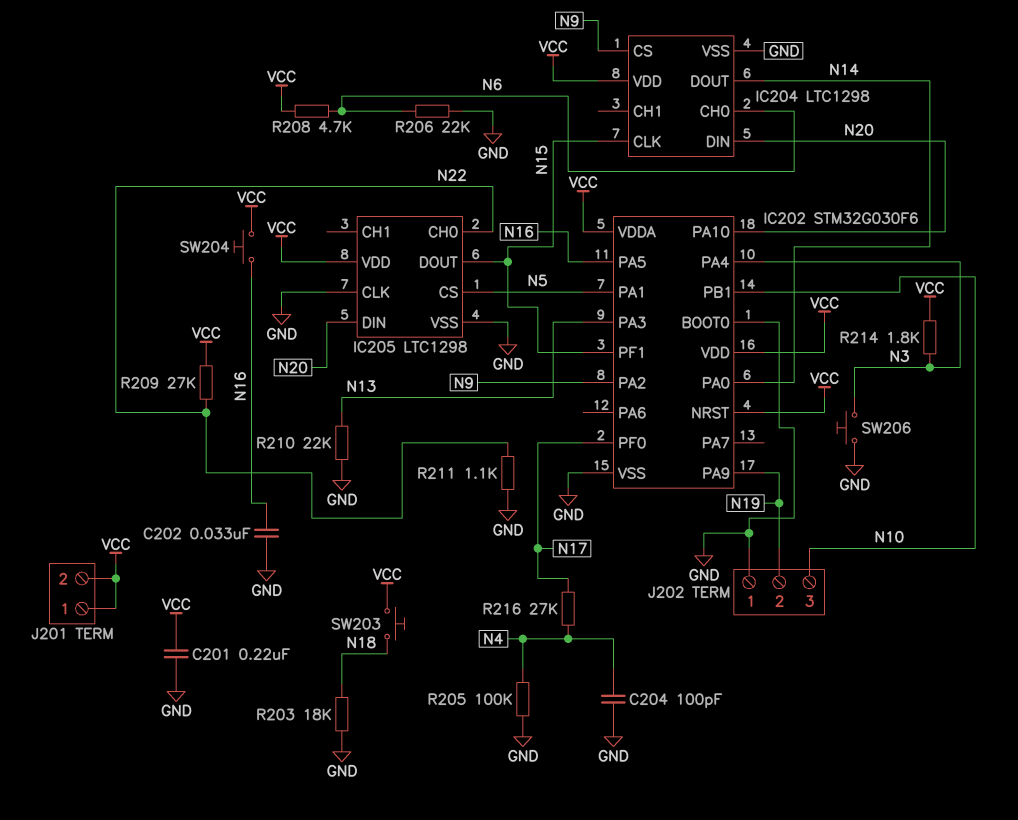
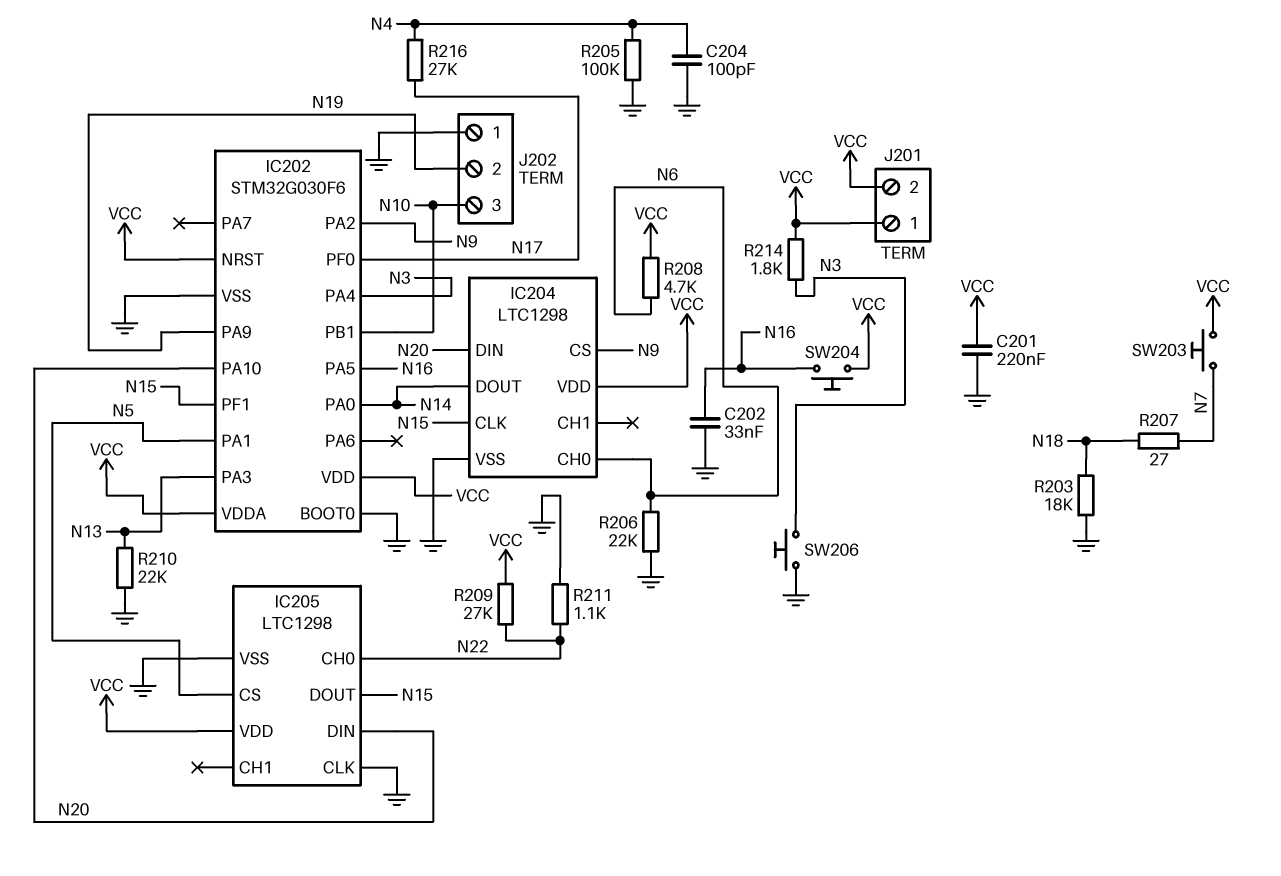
R207: none -> 27 (N7, N18)
SW203: button (N18, VCC) -> button (N7, VCC)

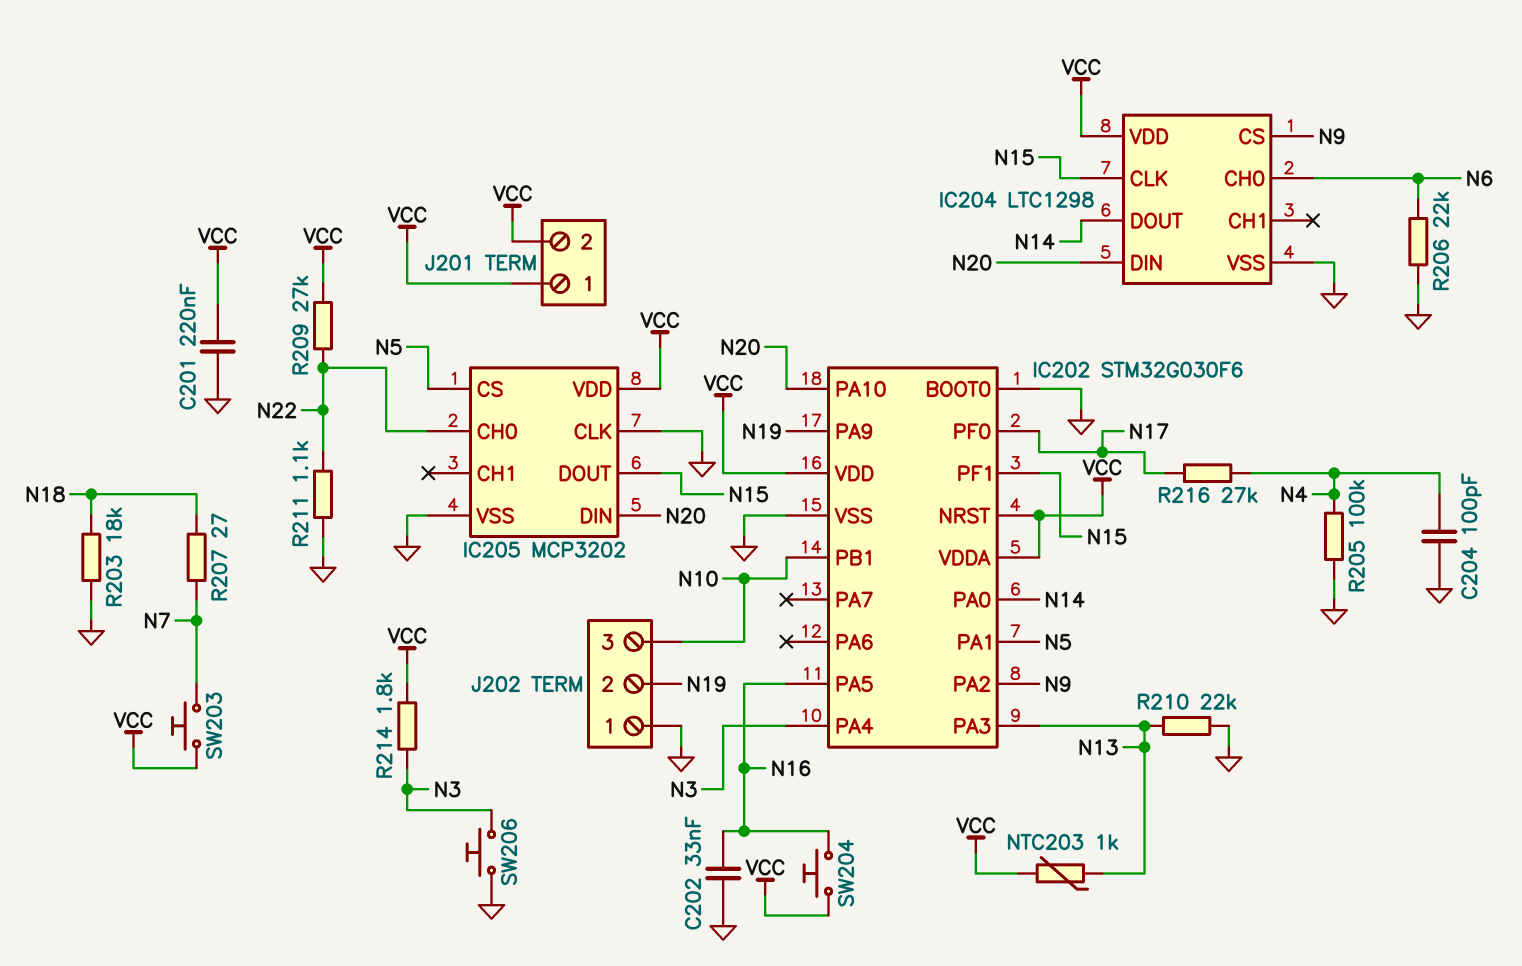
IC205: LTC1298 -> MCP3202
NTC203: none -> 1k (N13, VCC)
R208: 4.7k (N6, VCC) -> none

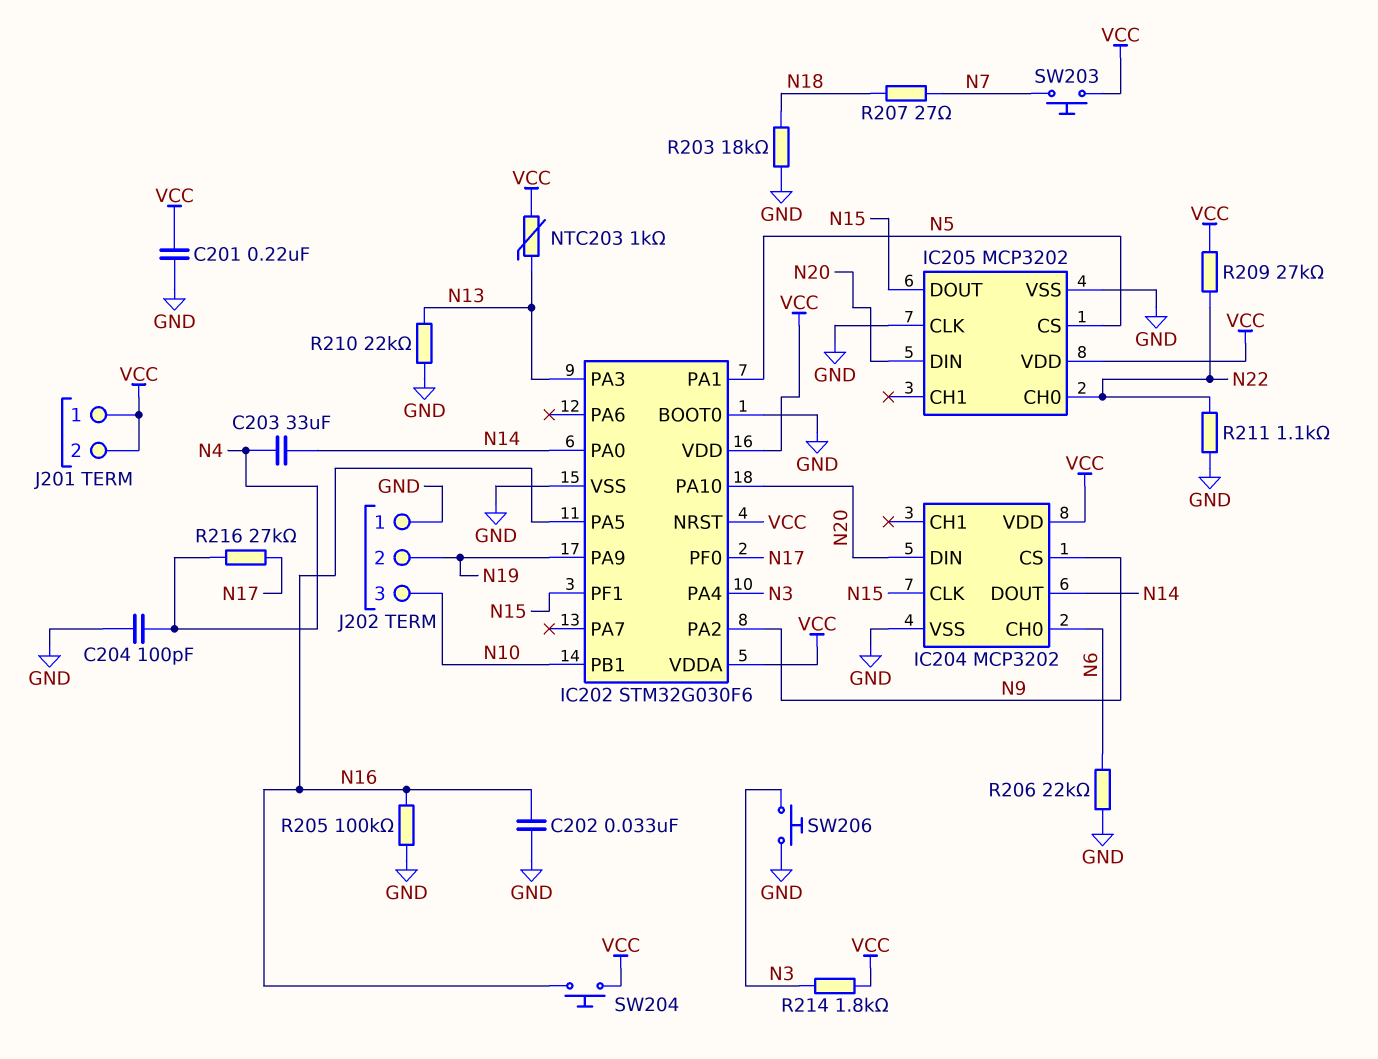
C203: none -> 33uF (N4, N14)
IC204: LTC1298 -> MCP3202
R205: 100k (GND, N4) -> 100k (GND, N16)

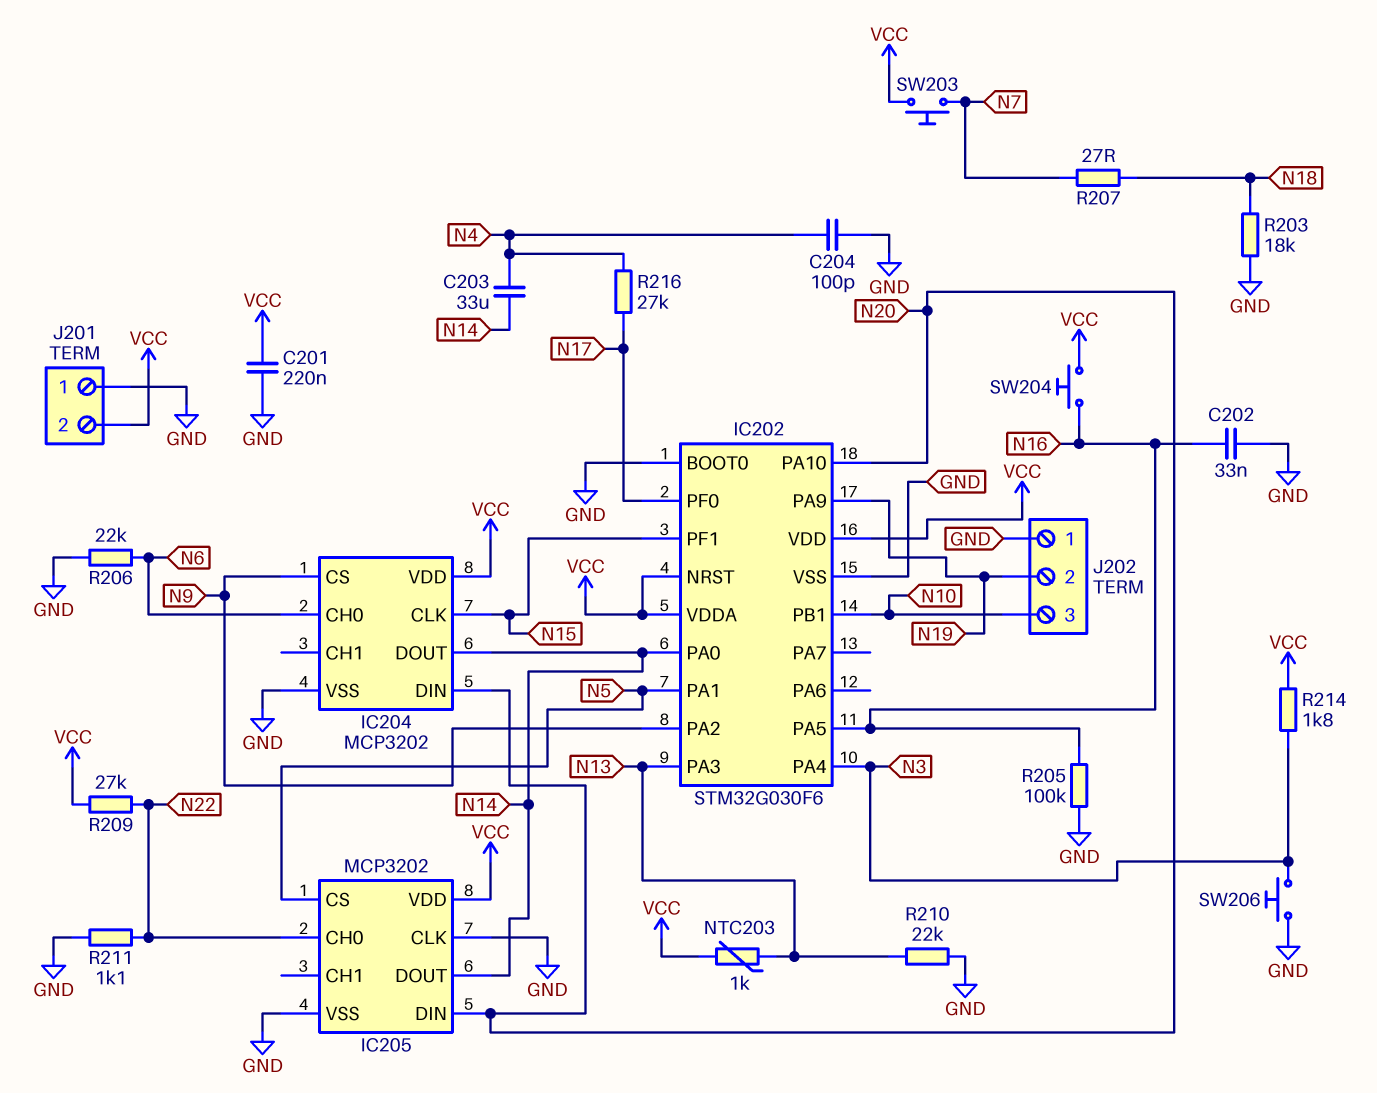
IC205 pin DOUT: N15 -> N14
J201 pin 1: VCC -> GND

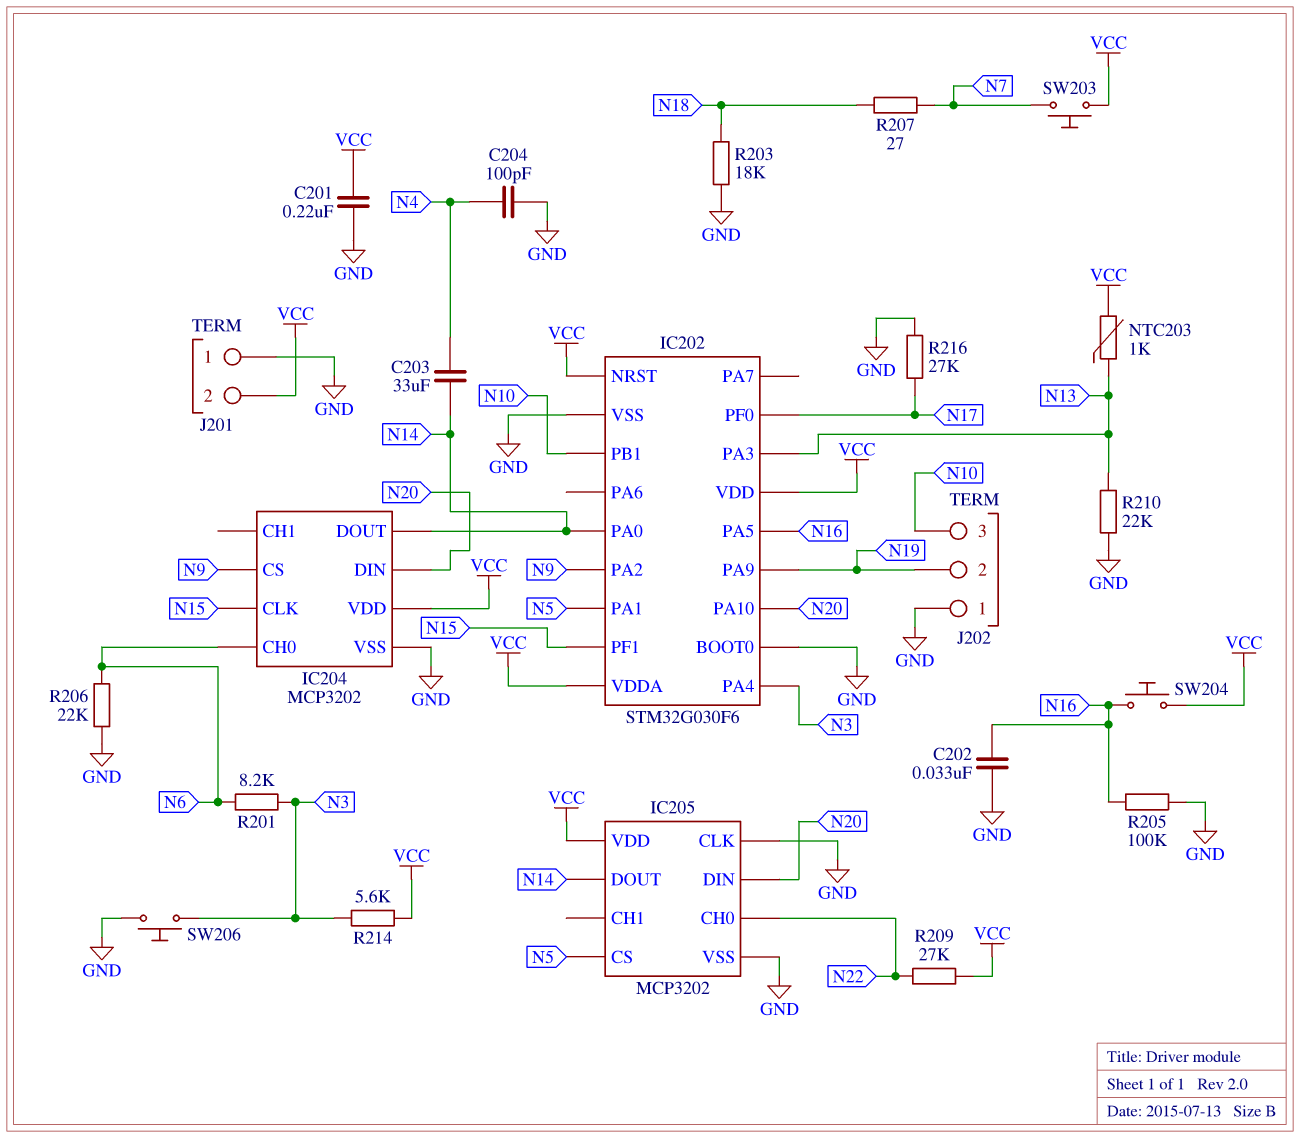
R201: none -> 8.2k (N3, N6)
R211: 1.1k (GND, N22) -> none
R214: 1.8k (N3, VCC) -> 5.6k (N3, VCC)
R216: 27k (N4, N17) -> 27k (GND, N17)

